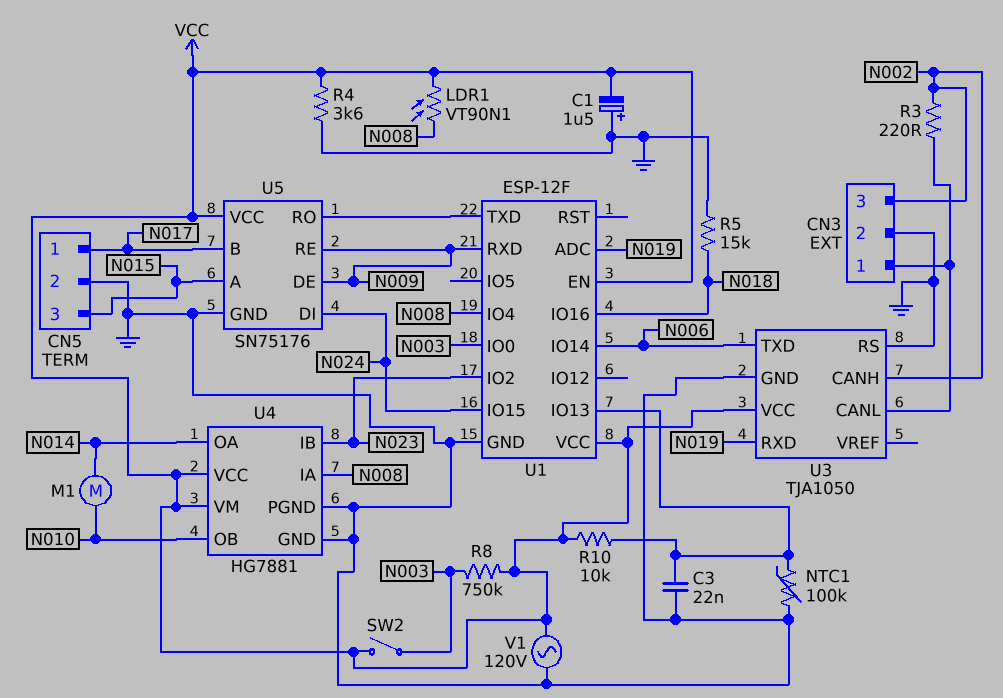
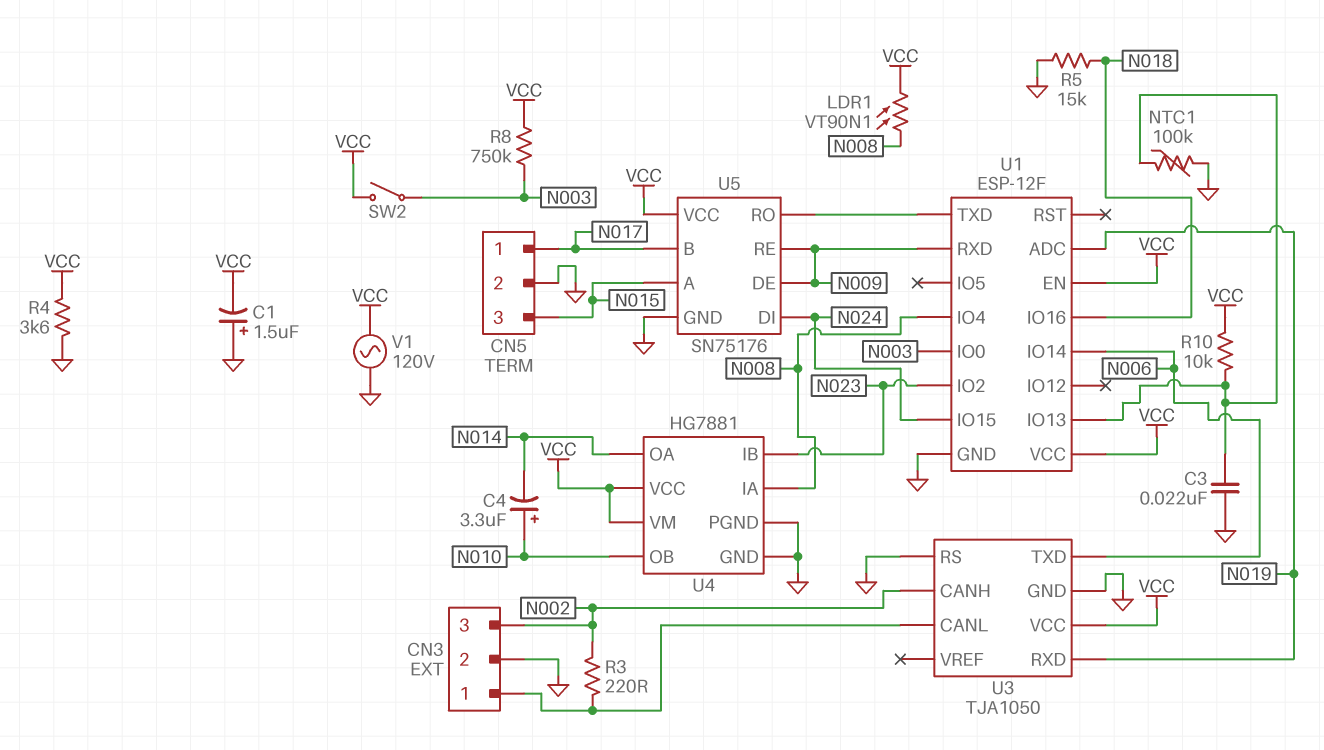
C4: none -> 3.3uF (plus N010, minus N014)
M1: motor (N010, N014) -> none

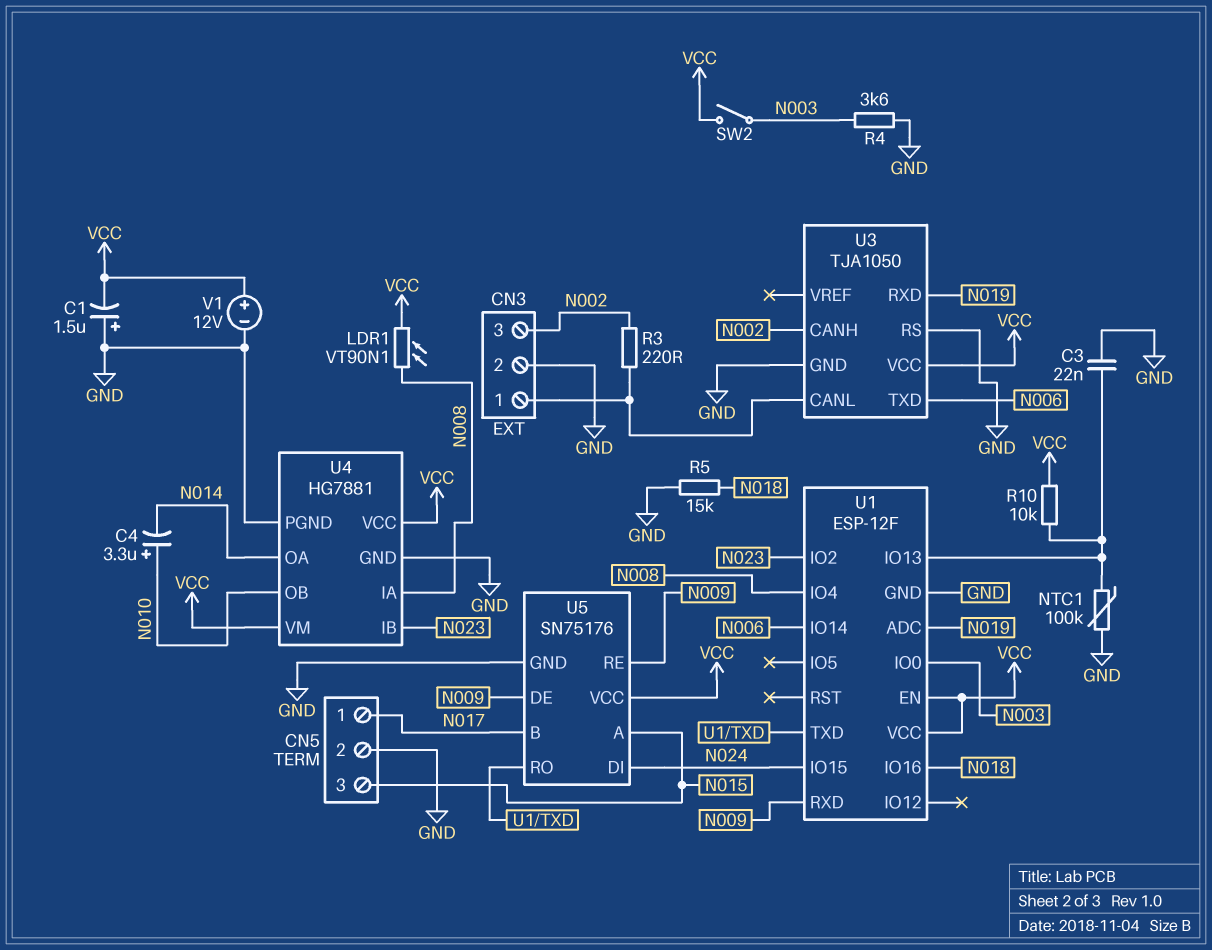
R4: 3.6k (GND, VCC) -> 3.6k (GND, N003)
R8: 750k (N003, VCC) -> none
V1: AC 120V (GND, VCC) -> 12V (plus VCC, minus GND)

